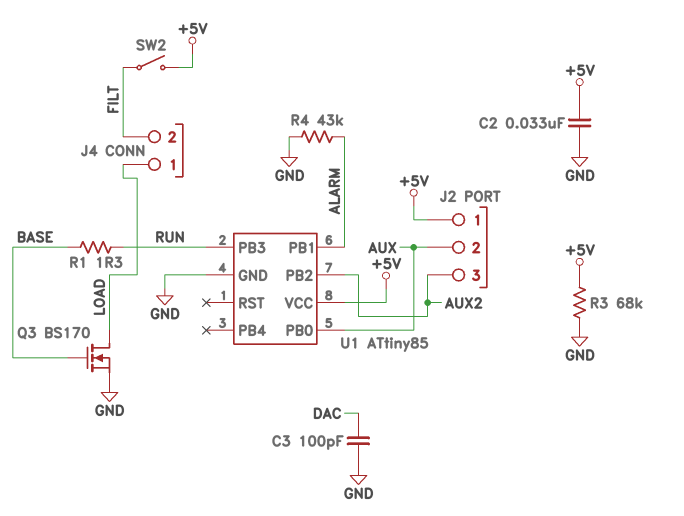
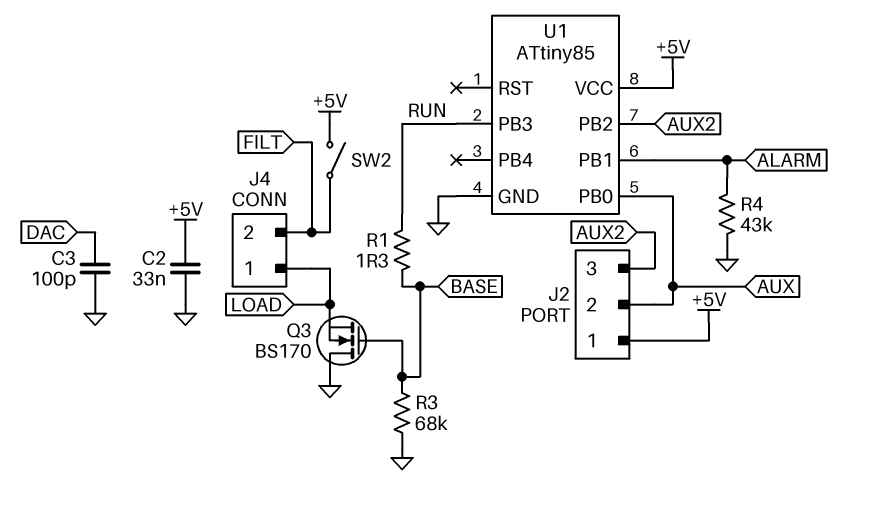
Q3: NMOS BS170 (G BASE, D LOAD, S GND) -> NMOS BS170 (G BASE, D GND, S LOAD)
R3: 68k (+5V, GND) -> 68k (BASE, GND)

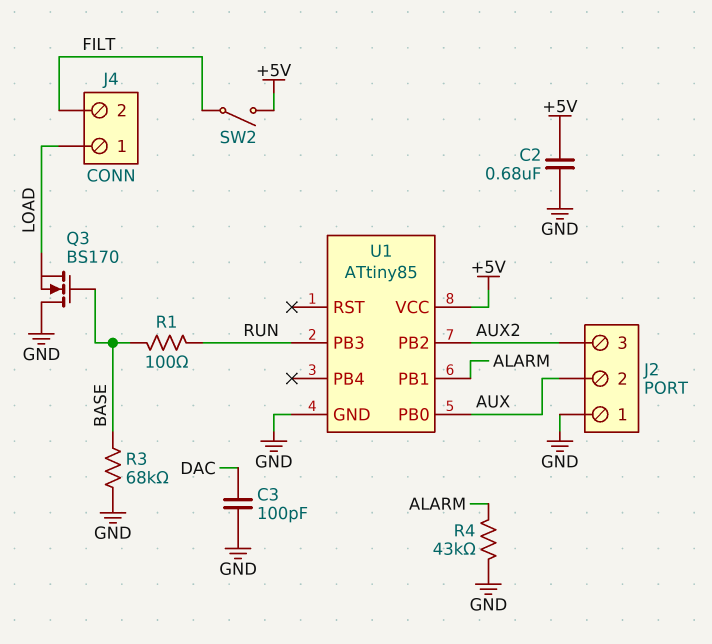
C2: 33nF (+5V, GND) -> 680nF (+5V, GND)
J2 pin 1: +5V -> GND
R1: 1.3 (BASE, RUN) -> 100 (BASE, RUN)

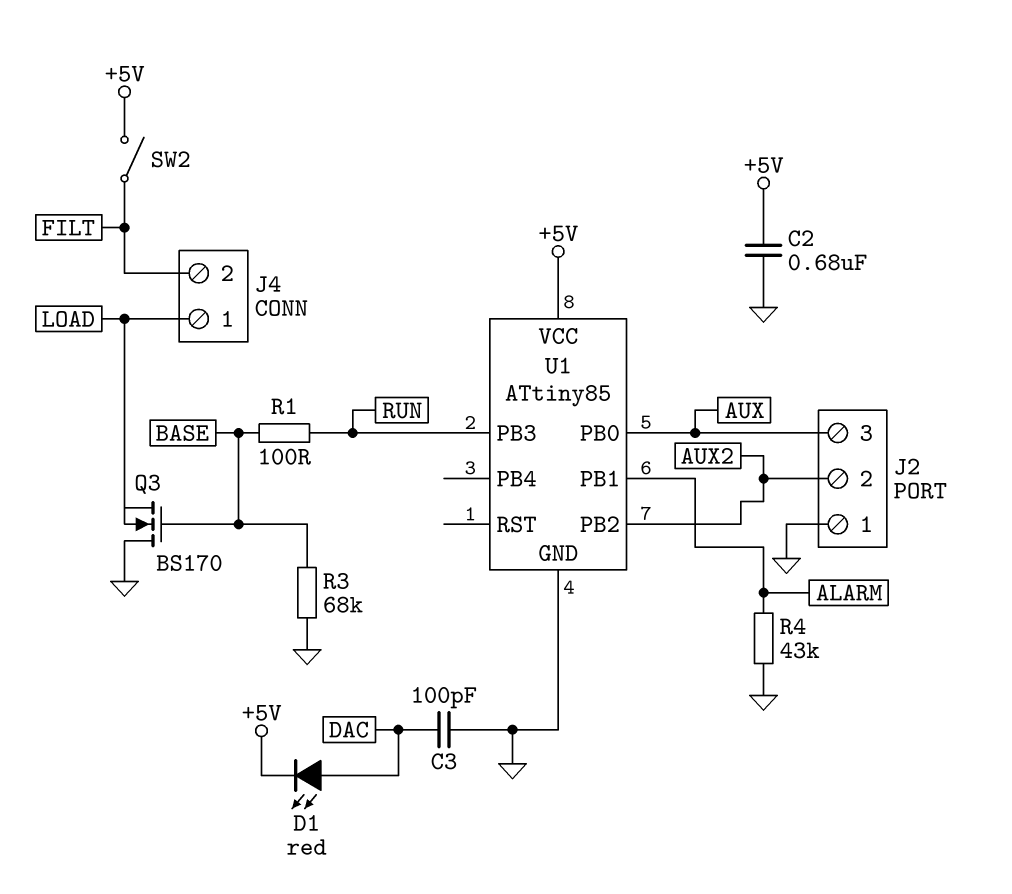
D1: none -> LED red (A DAC, K +5V)
J2 pin 2: AUX -> AUX2
J2 pin 3: AUX2 -> AUX

